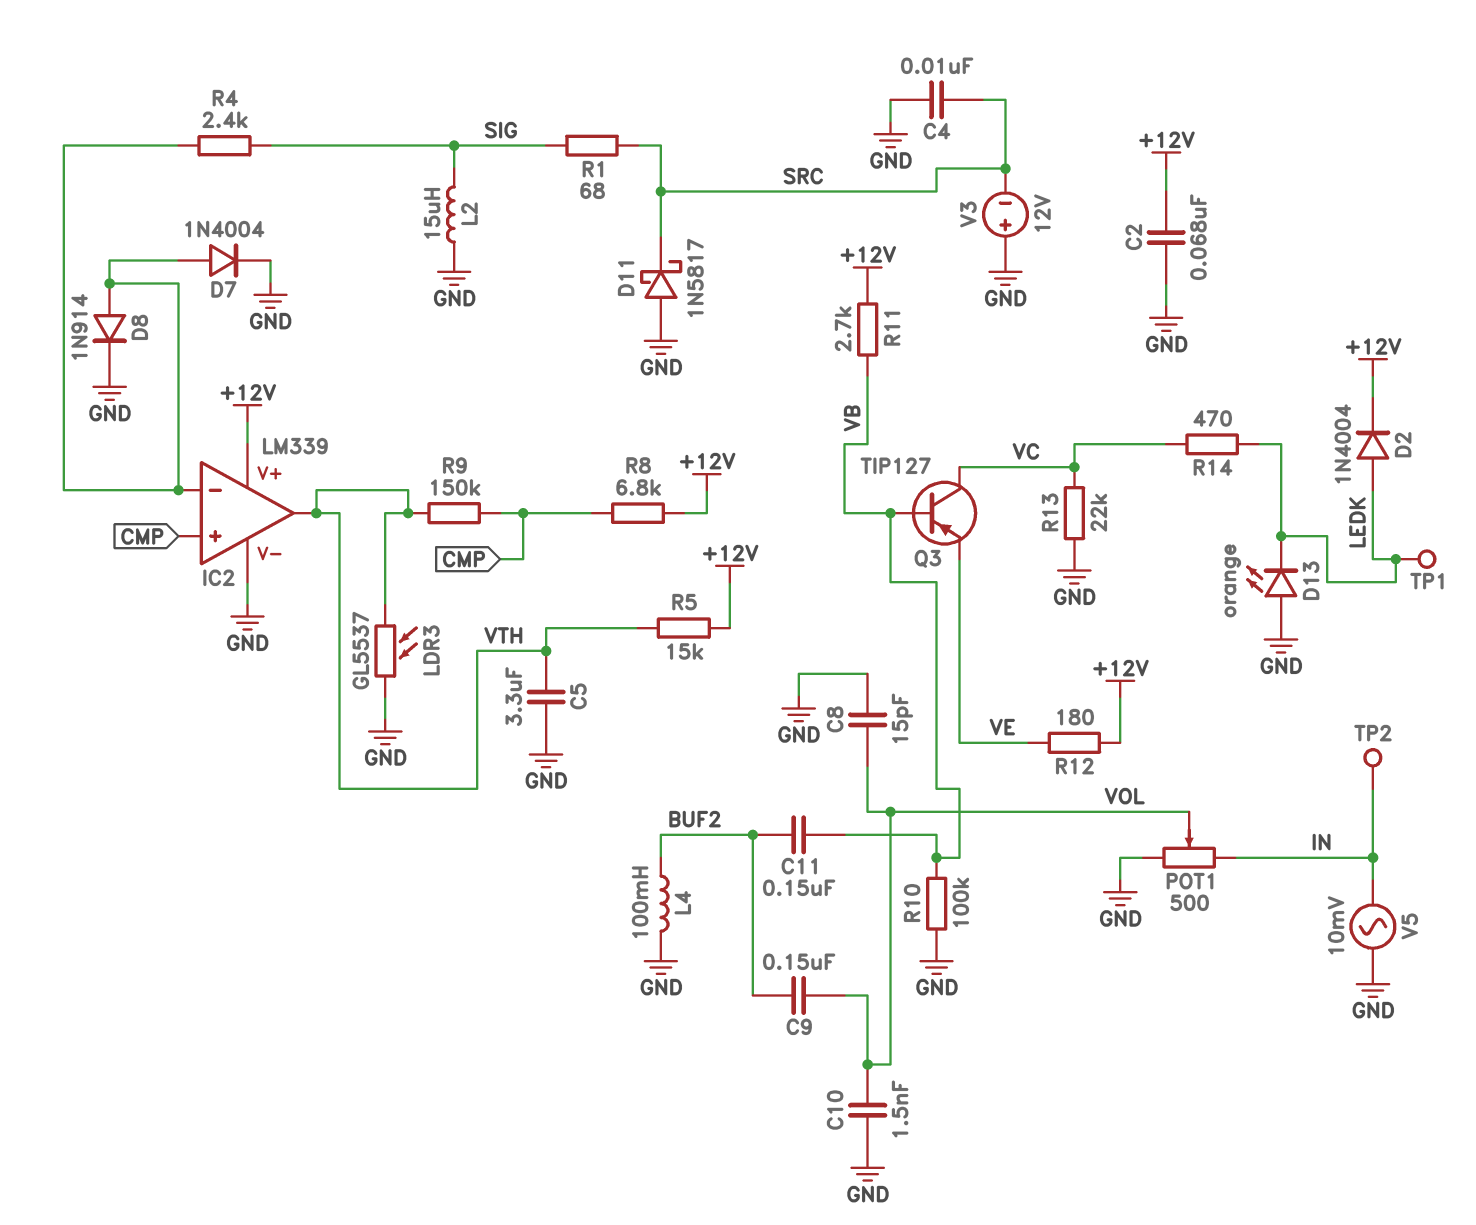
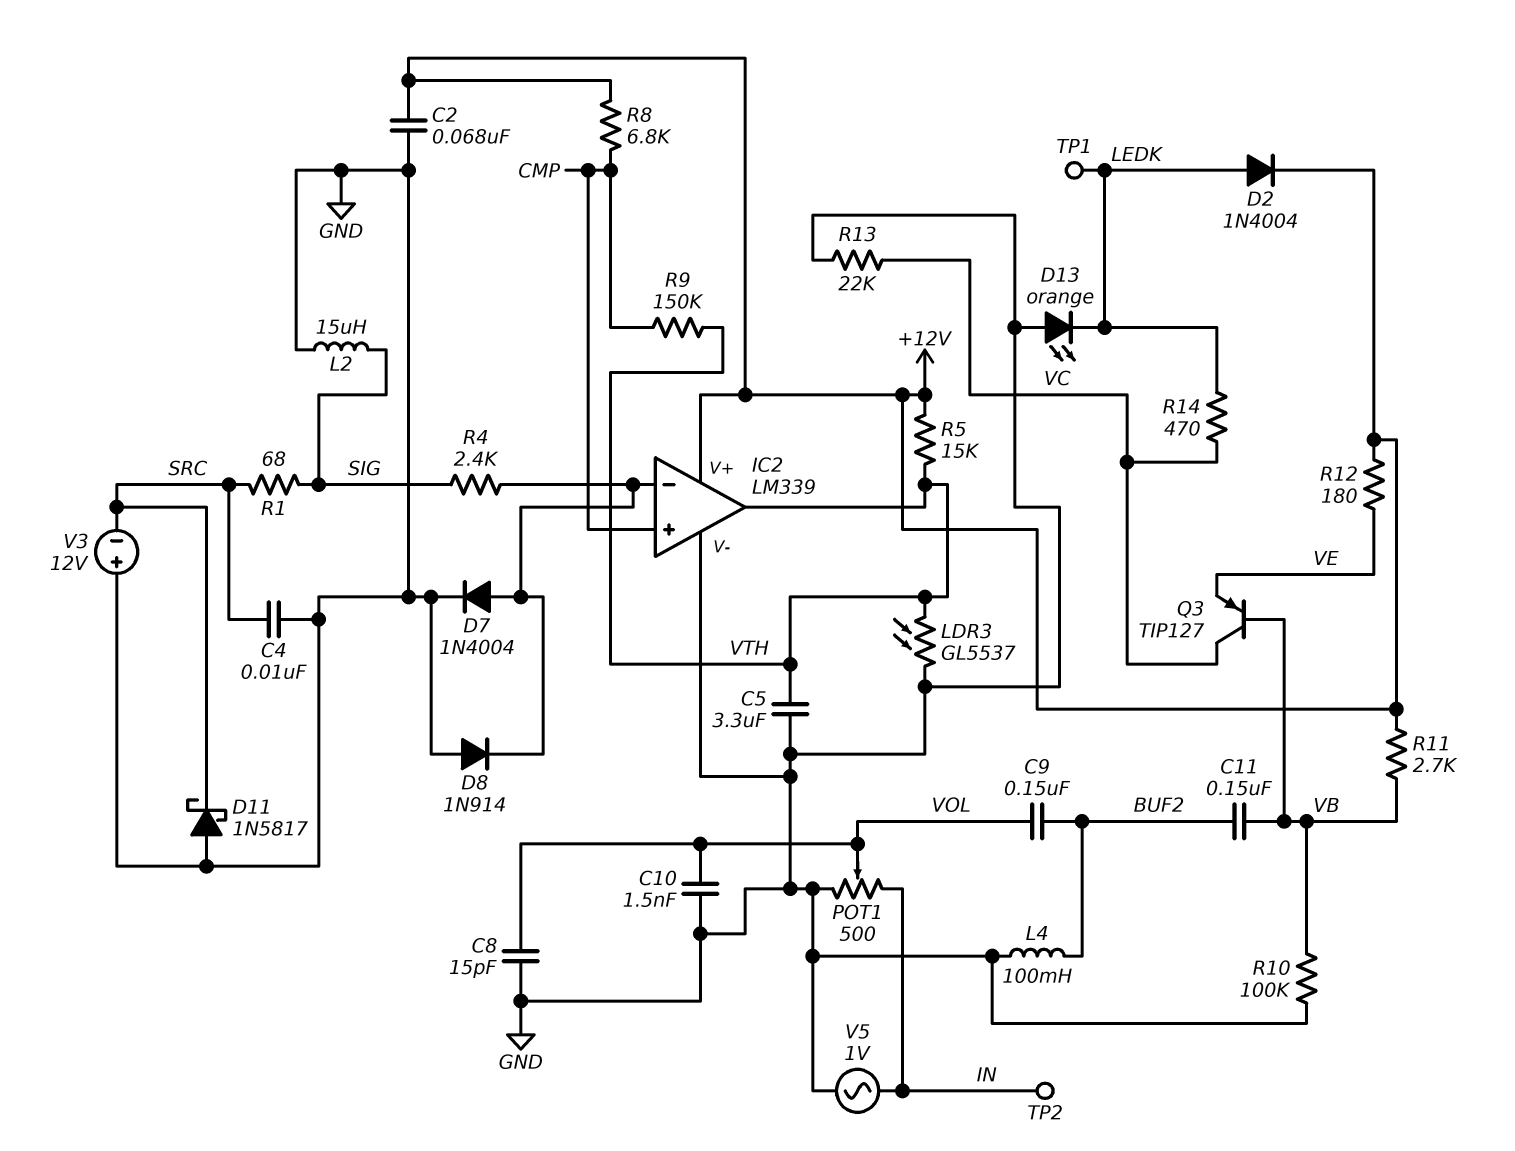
D8: diode 1N914 (A IC2/in-, K GND) -> diode 1N914 (A GND, K IC2/in-)
V5: AC 10mV (GND, IN) -> AC 1V (GND, IN)

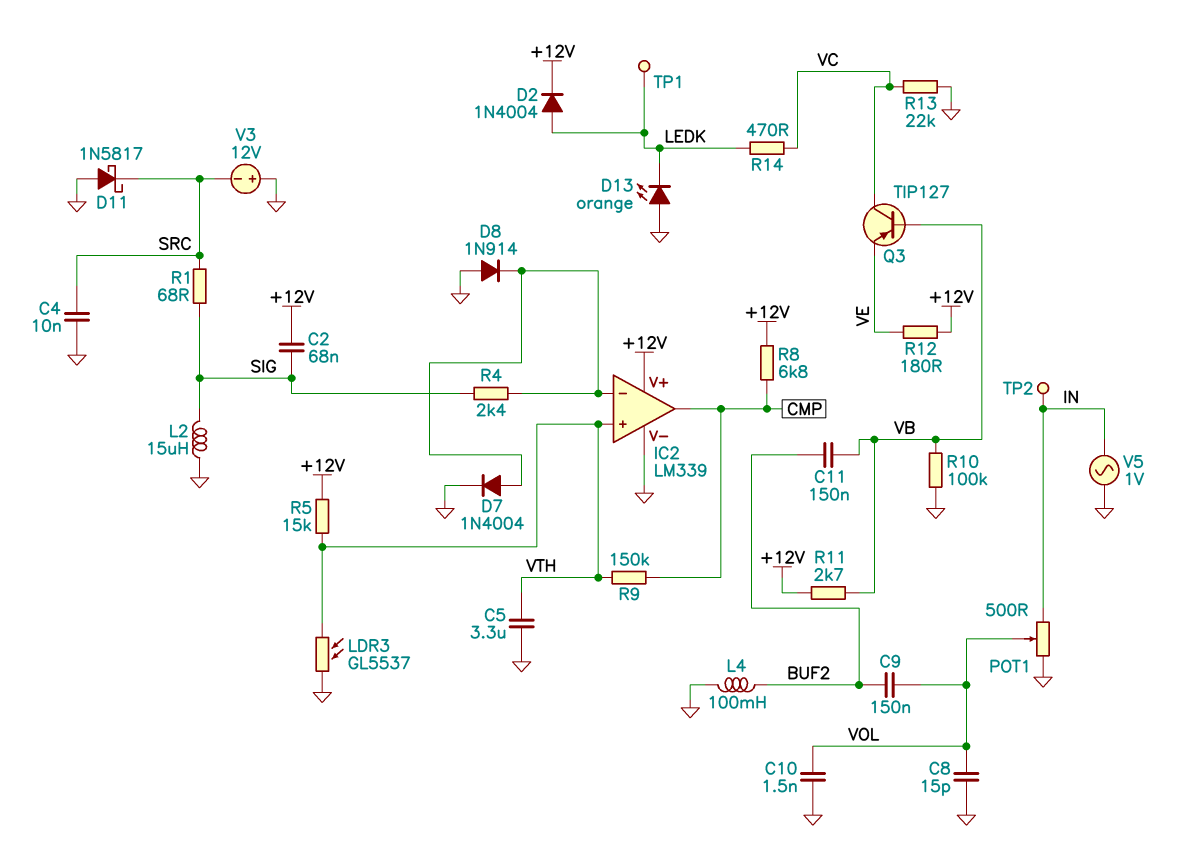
C2: 68nF (+12V, GND) -> 68nF (+12V, SIG)
IC2 pin in+: CMP -> VTH
IC2 pin out: VTH -> CMP

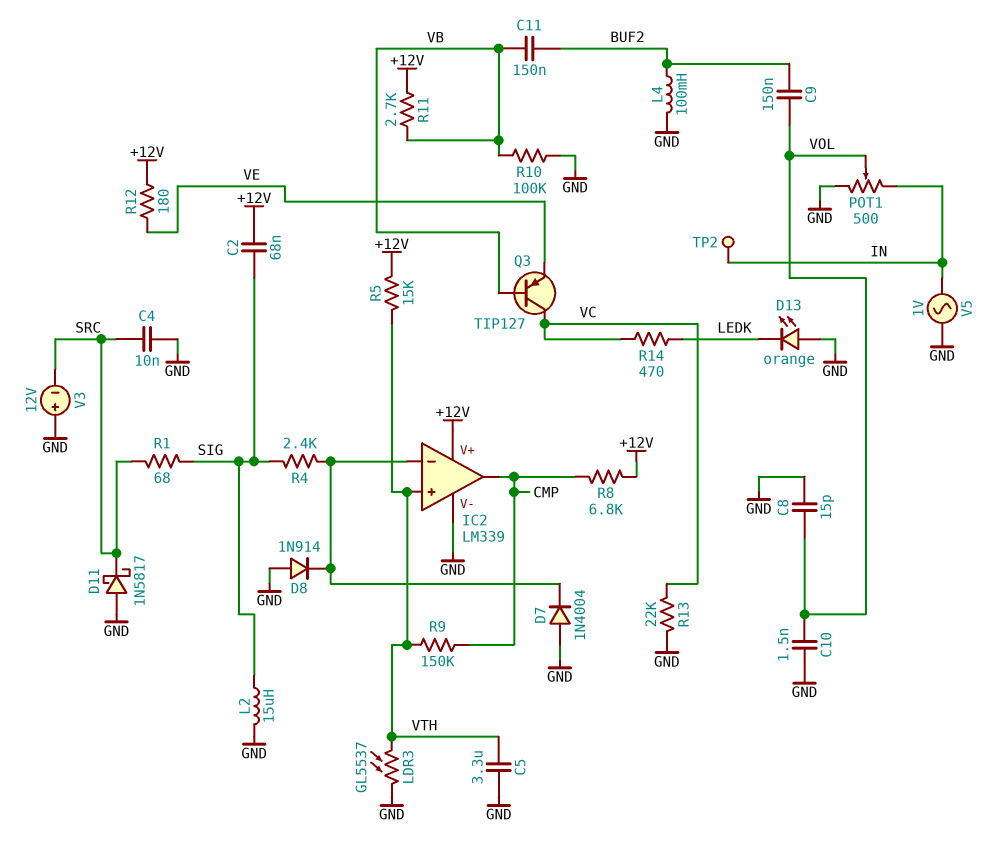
D2: diode 1N4004 (A LEDK, K +12V) -> none
D7: diode 1N4004 (A IC2/in-, K GND) -> diode 1N4004 (A GND, K IC2/in-)
TP1: test point (LEDK) -> none

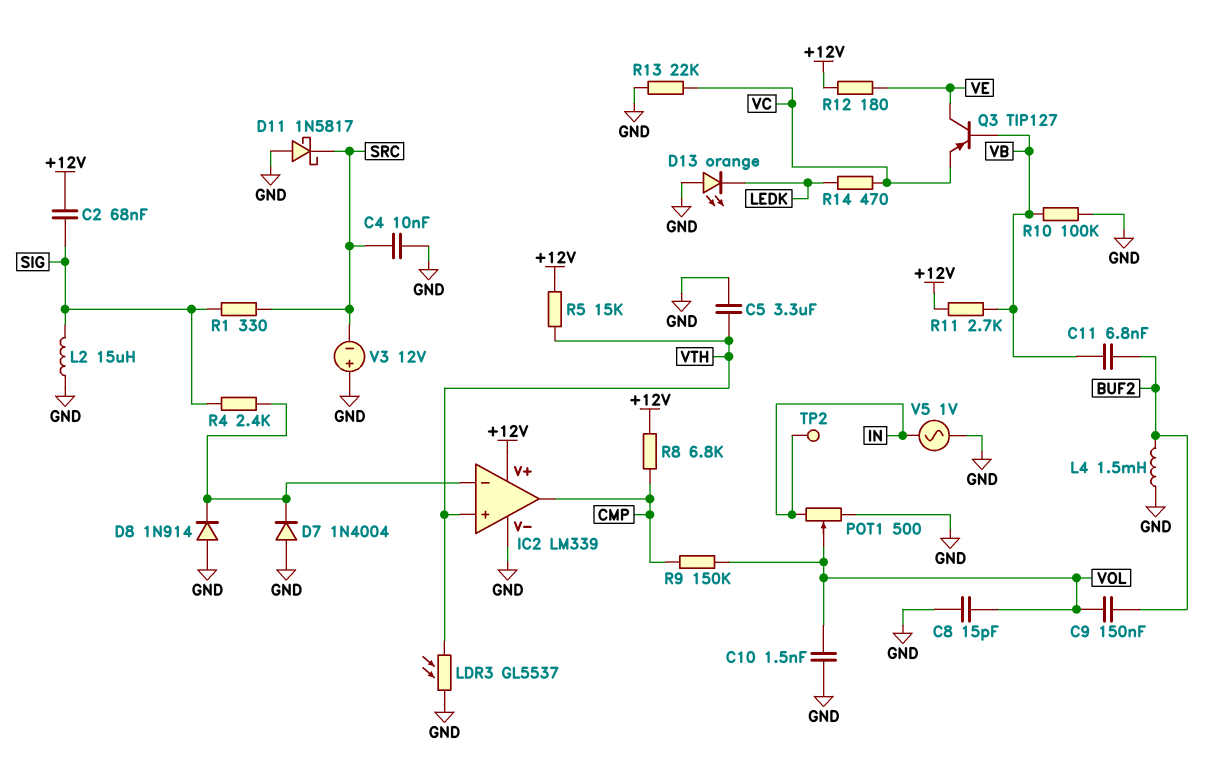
C11: 150nF (BUF2, VB) -> 6.8nF (BUF2, VB)
L4: 100mH (BUF2, GND) -> 1.5mH (BUF2, GND)
Q3: PNP TIP127 (B VB, C VC, E VE) -> PNP TIP127 (B VB, C VE, E VC)
R1: 68 (SIG, SRC) -> 330 (SIG, SRC)
R9: 150k (CMP, VTH) -> 150k (CMP, VOL)

